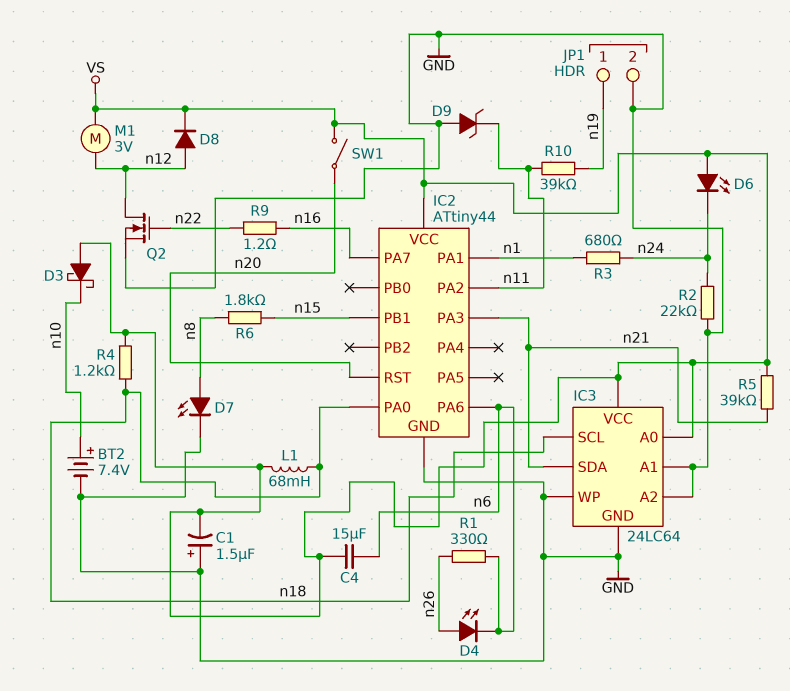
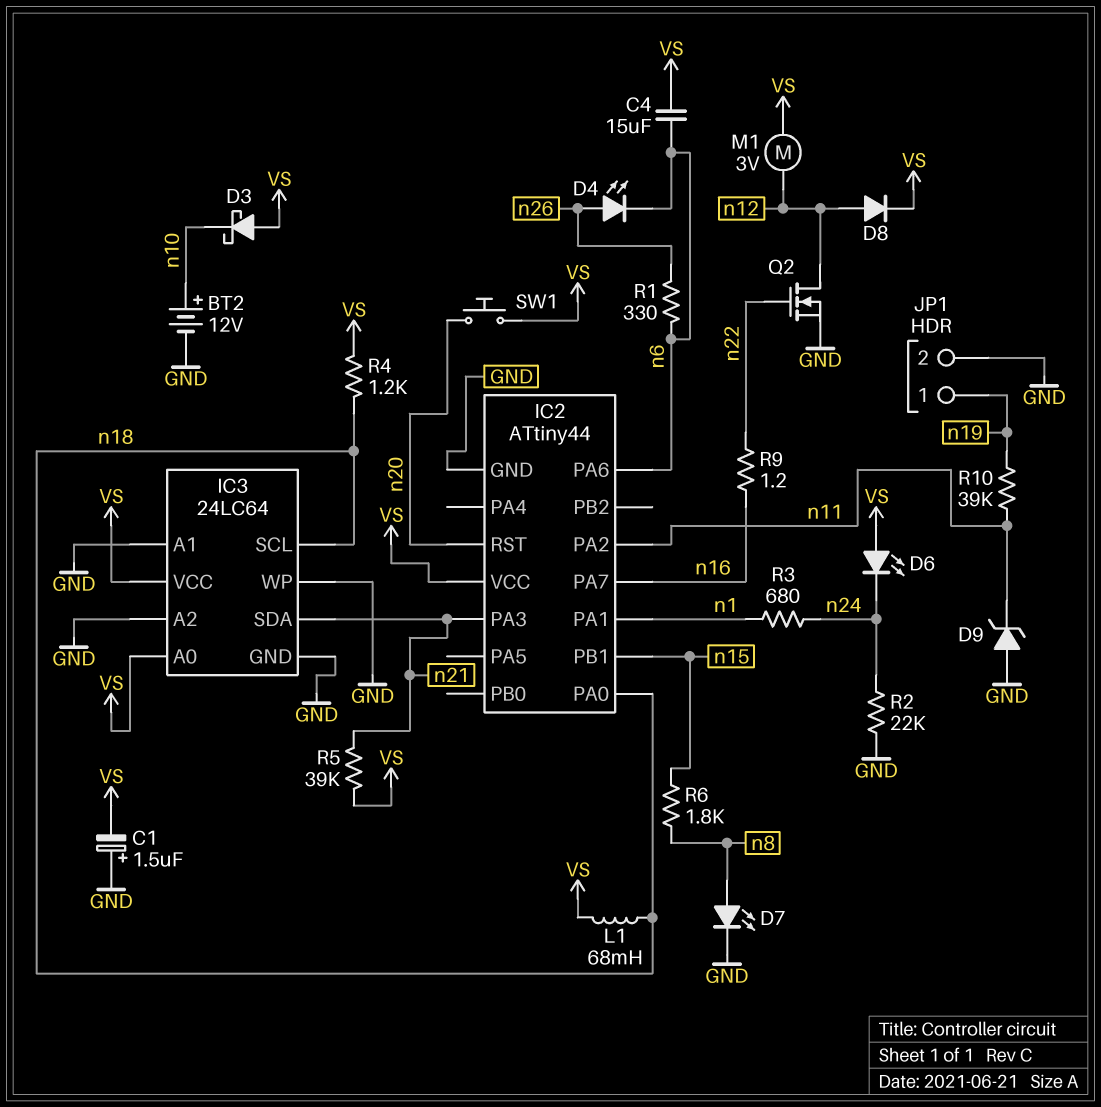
BT2: 7.4V (plus n10, minus GND) -> 12V (plus n10, minus GND)
SW1: switch (VS, n20) -> button (VS, n20)

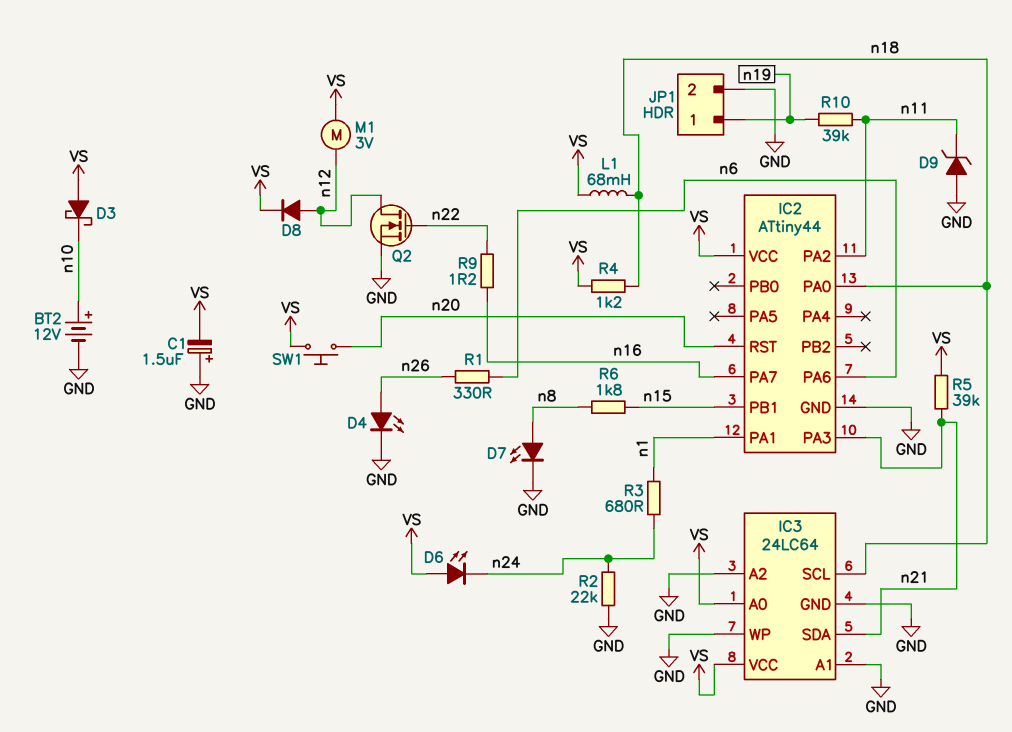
C4: 15uF (VS, n6) -> none
D4: LED (A n26, K n6) -> LED (A n26, K GND)

